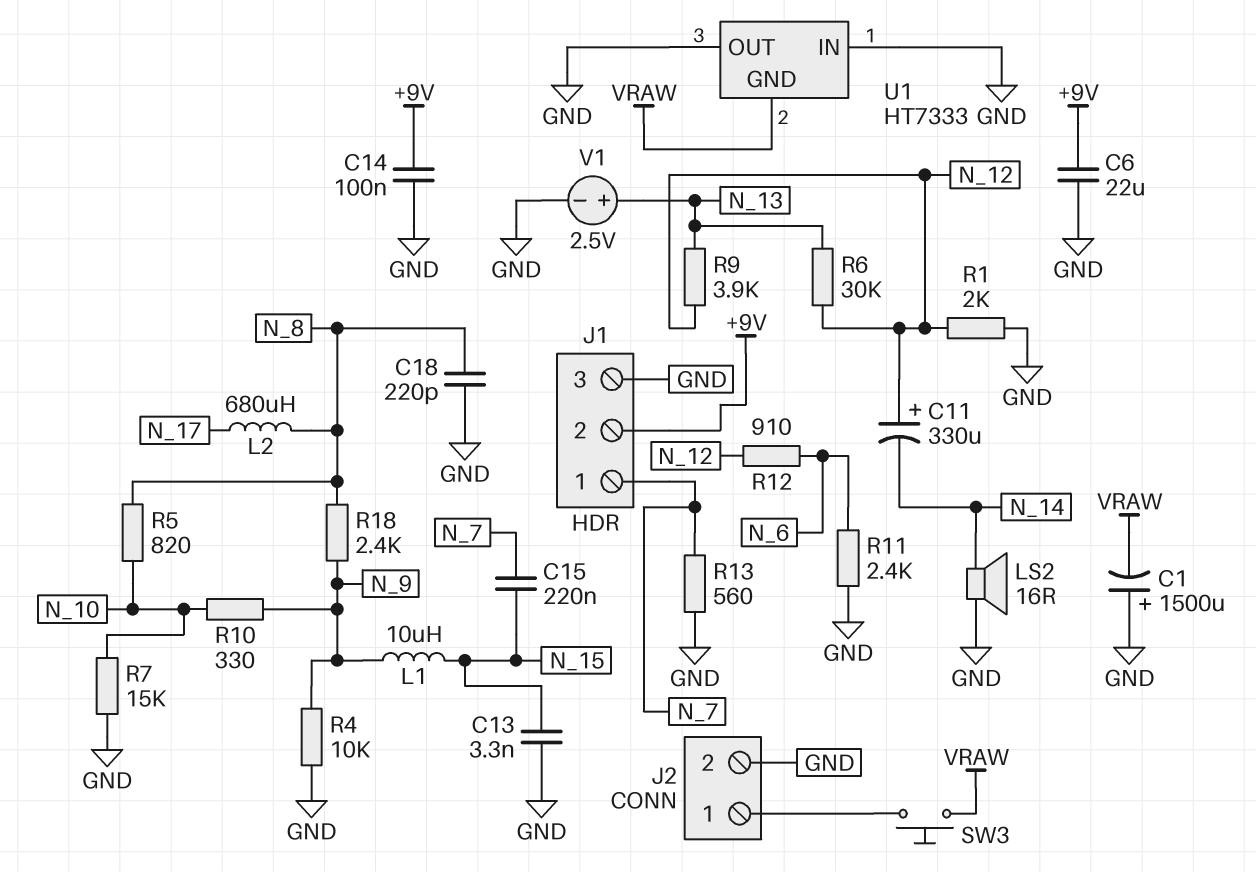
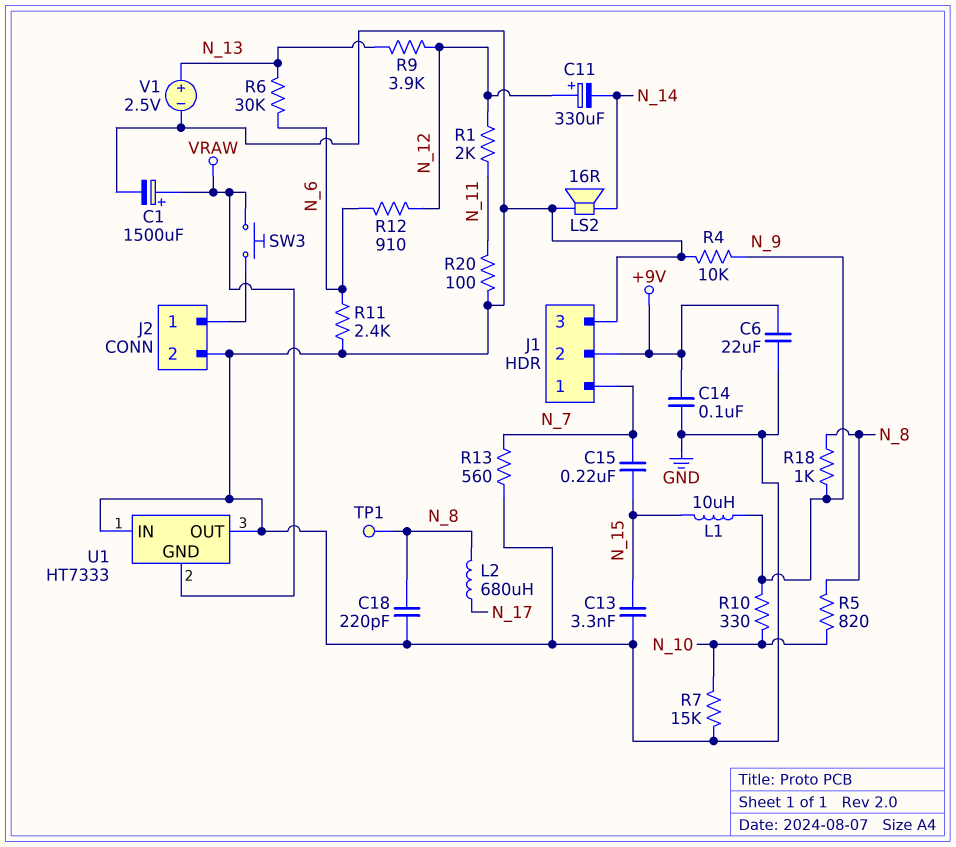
C1: 1500uF (plus GND, minus VRAW) -> 1500uF (plus VRAW, minus GND)
R1: 2k (GND, N_12) -> 2k (N_11, N_12)
R6: 30k (N_12, N_13) -> 30k (N_6, N_13)
R18: 2.4k (N_8, N_9) -> 1k (N_8, N_9)
R20: none -> 100 (GND, N_11)
TP1: none -> test point (N_8)

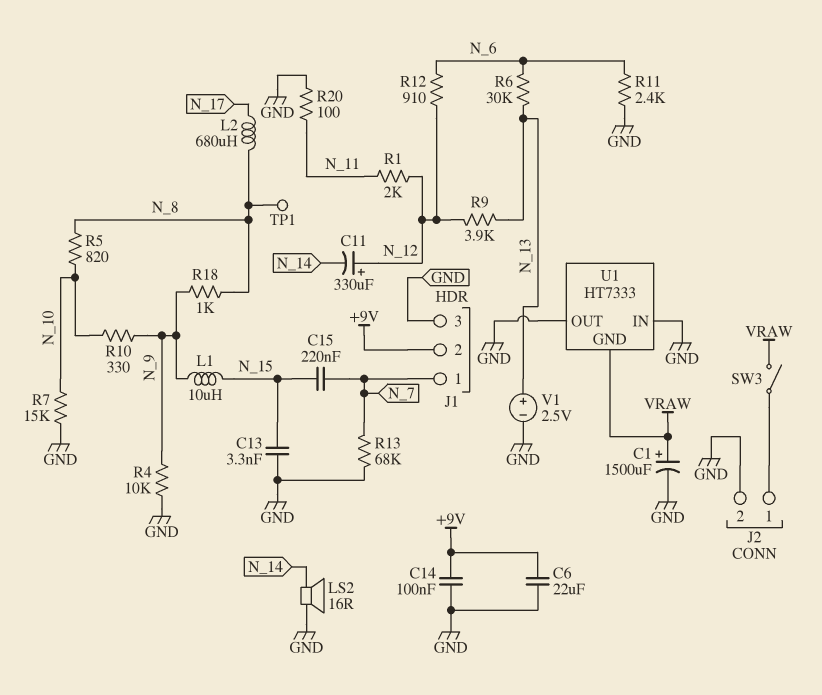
C18: 220pF (GND, N_8) -> none
R13: 560 (GND, N_7) -> 68k (GND, N_7)
SW3: button (J2/1, VRAW) -> switch (J2/1, VRAW)

